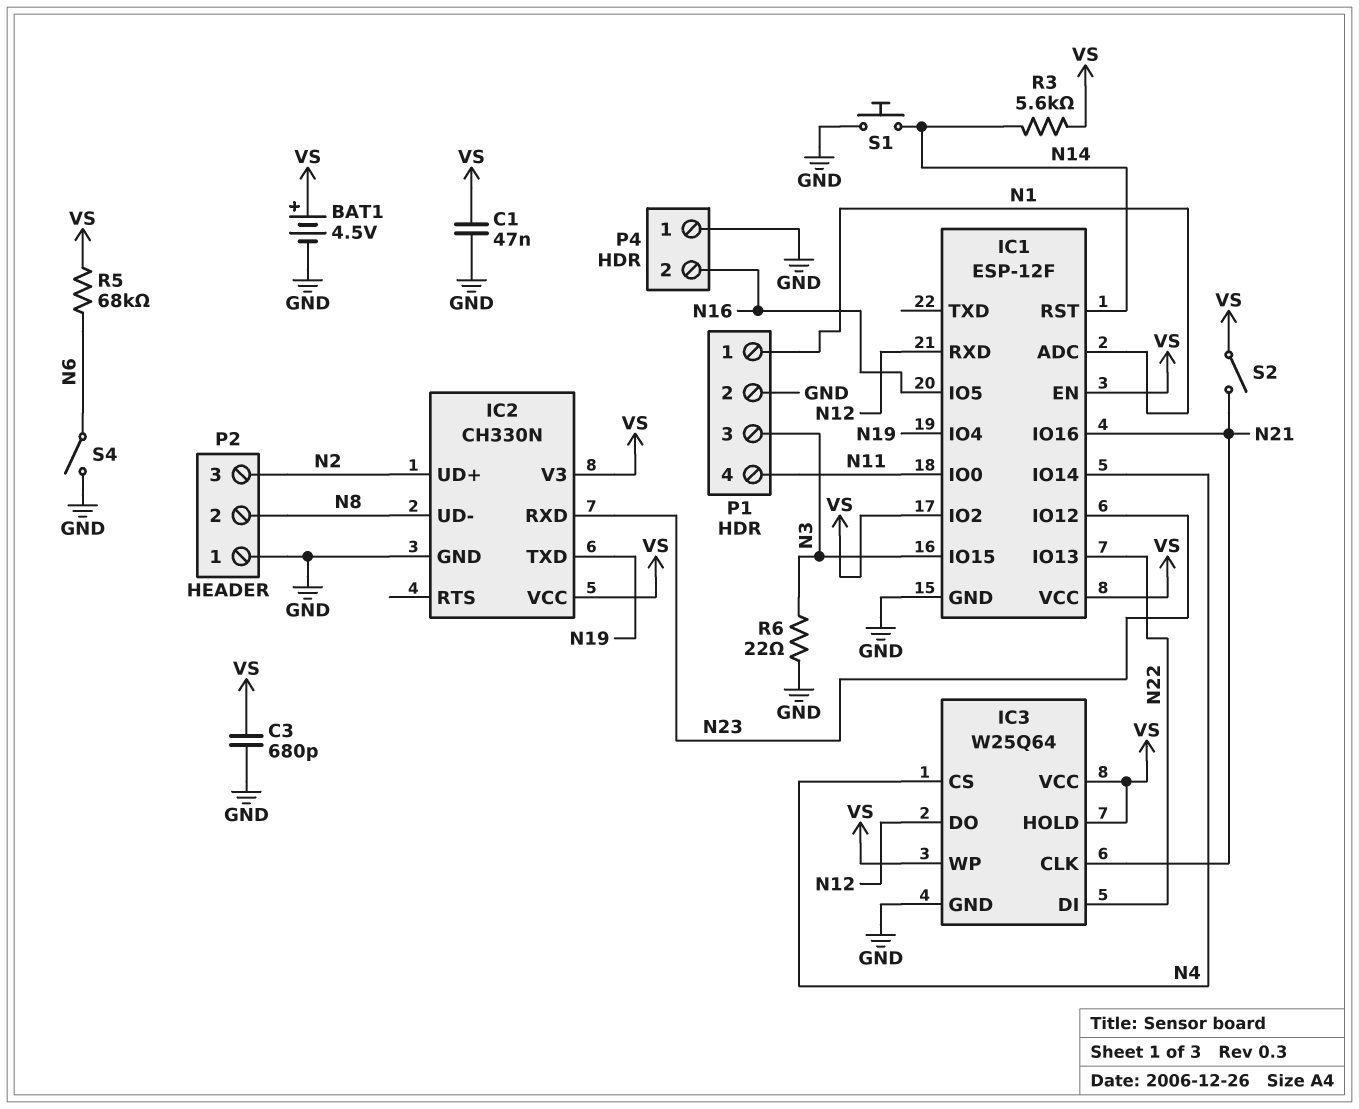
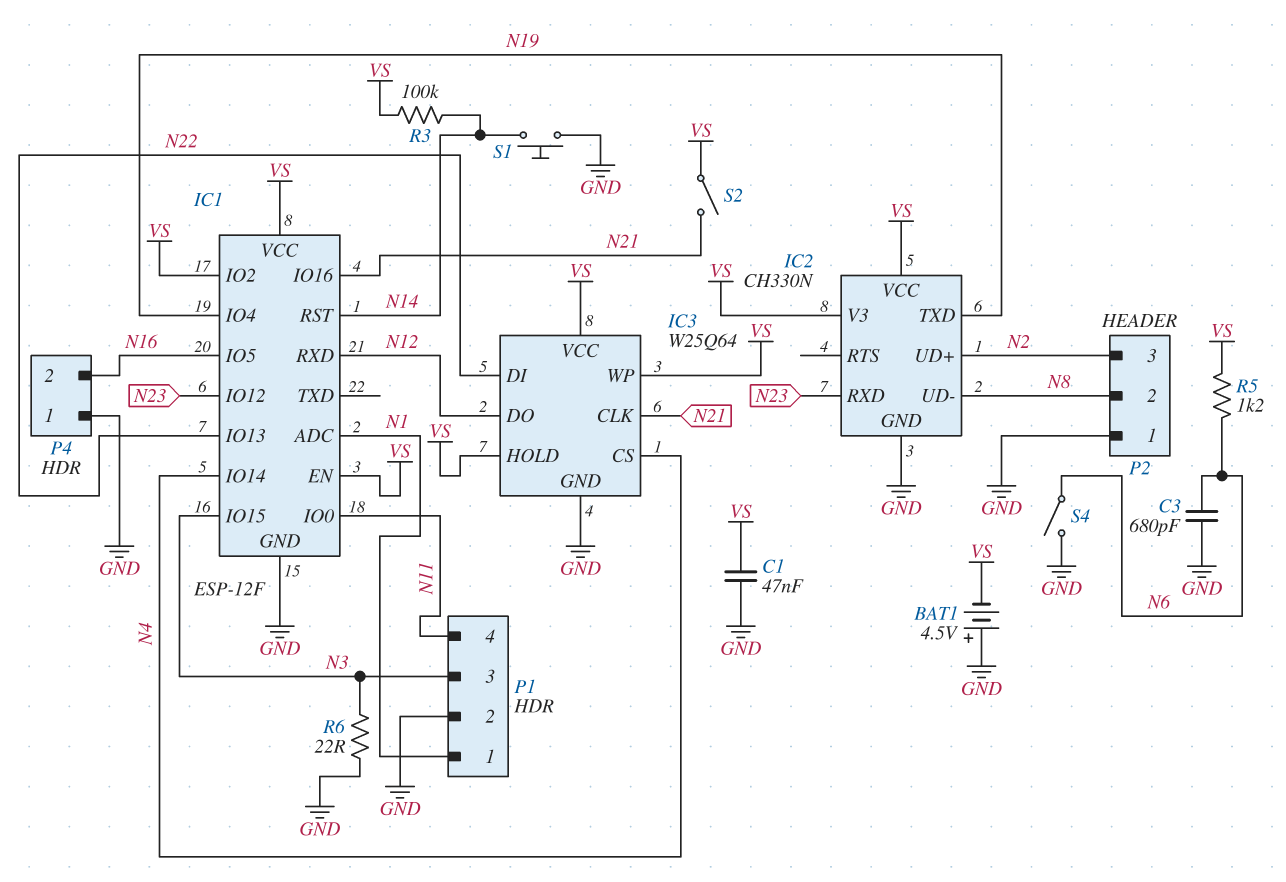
BAT1: 4.5V (plus VS, minus GND) -> 4.5V (plus GND, minus VS)
C3: 680pF (GND, VS) -> 680pF (GND, N6)
R3: 5.6k (N14, VS) -> 100k (N14, VS)
R5: 68k (N6, VS) -> 1.2k (N6, VS)

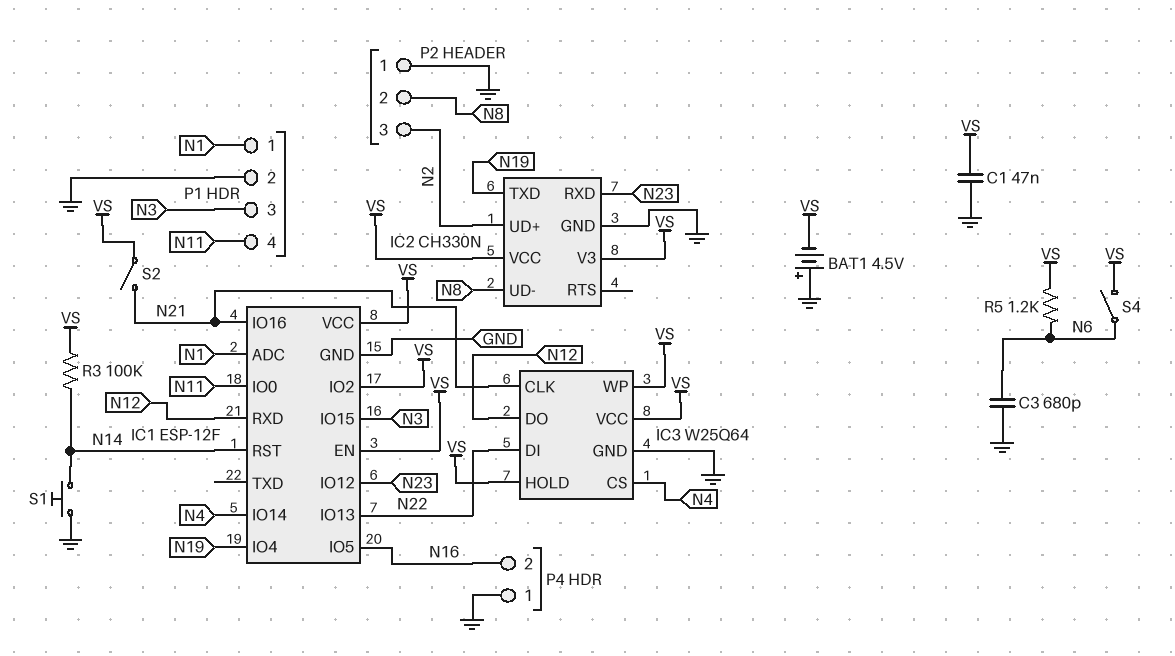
R6: 22 (GND, N3) -> none
S4: switch (GND, N6) -> switch (N6, VS)

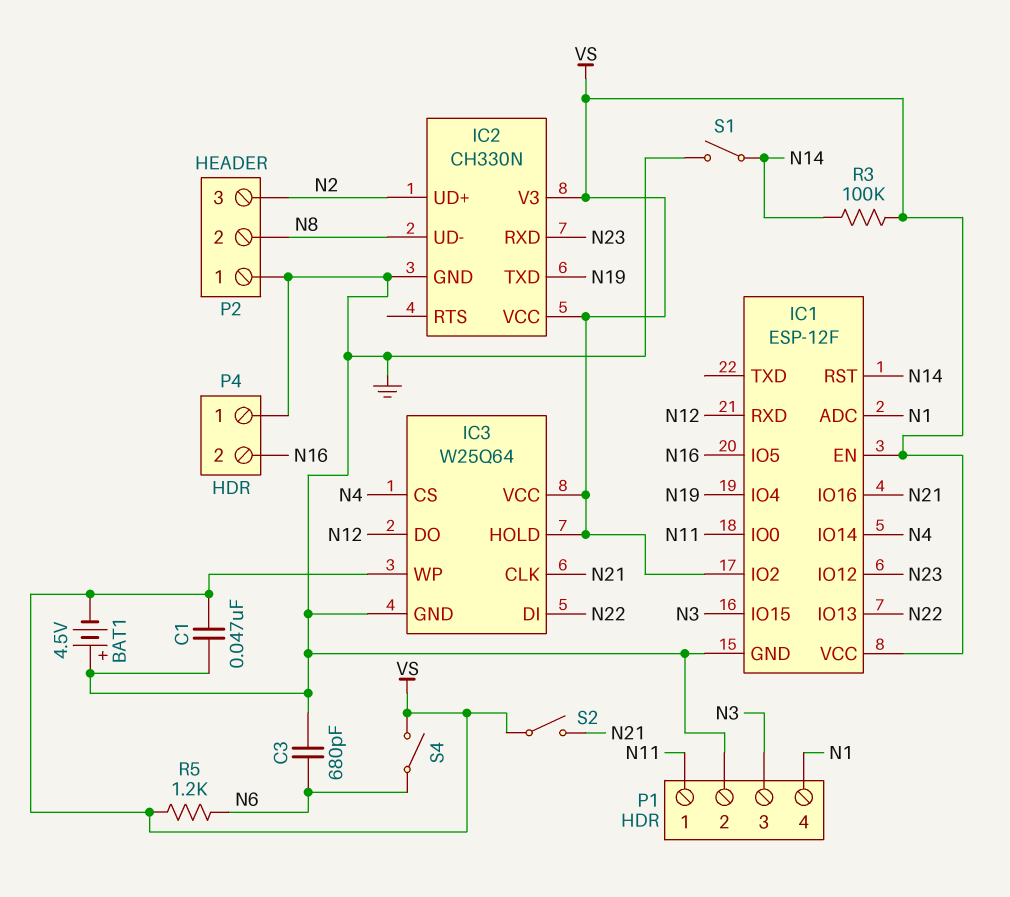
P1 pin 1: N1 -> N11
P1 pin 4: N11 -> N1
S1: button (GND, N14) -> switch (GND, N14)

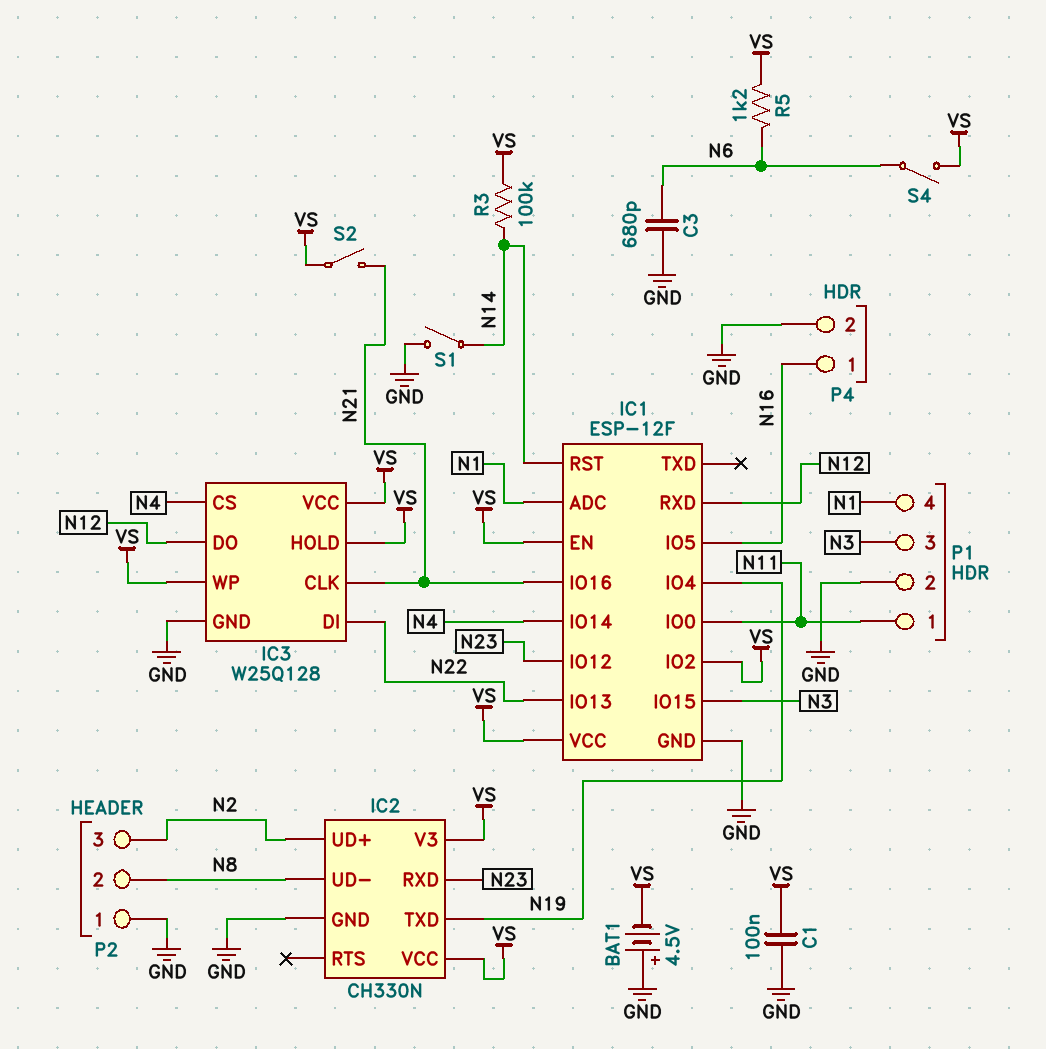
C1: 47nF (GND, VS) -> 100nF (GND, VS)
IC3: W25Q64 -> W25Q128
P4 pin 1: GND -> N16
P4 pin 2: N16 -> GND

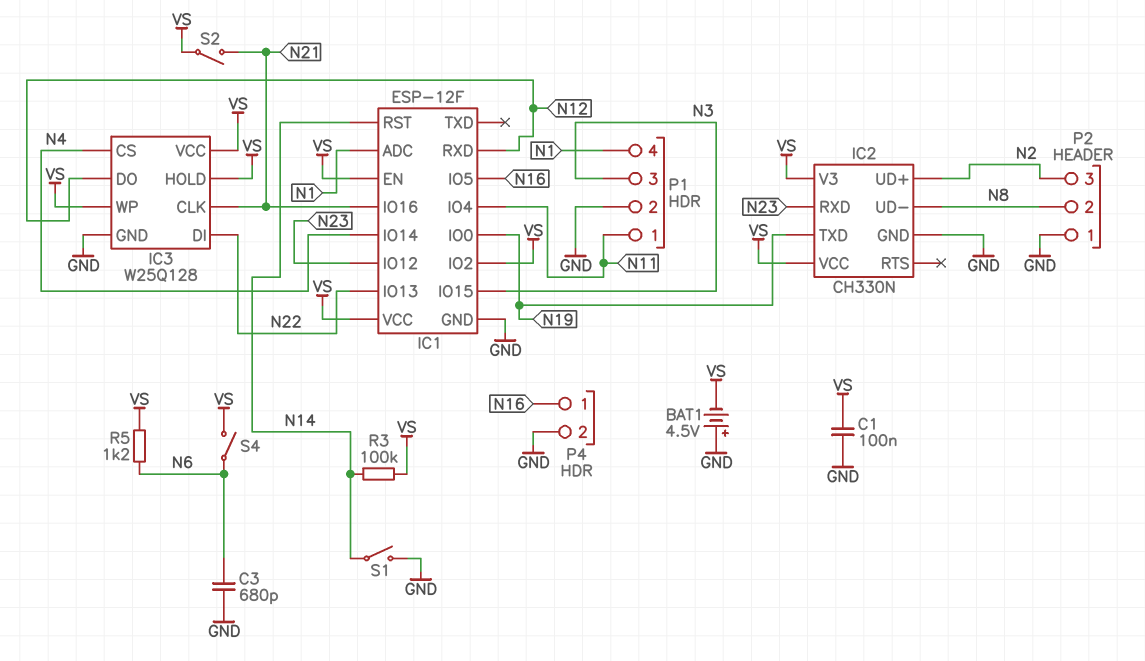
IC1 pin IO0: N11 -> N19
IC1 pin IO4: N19 -> N11

